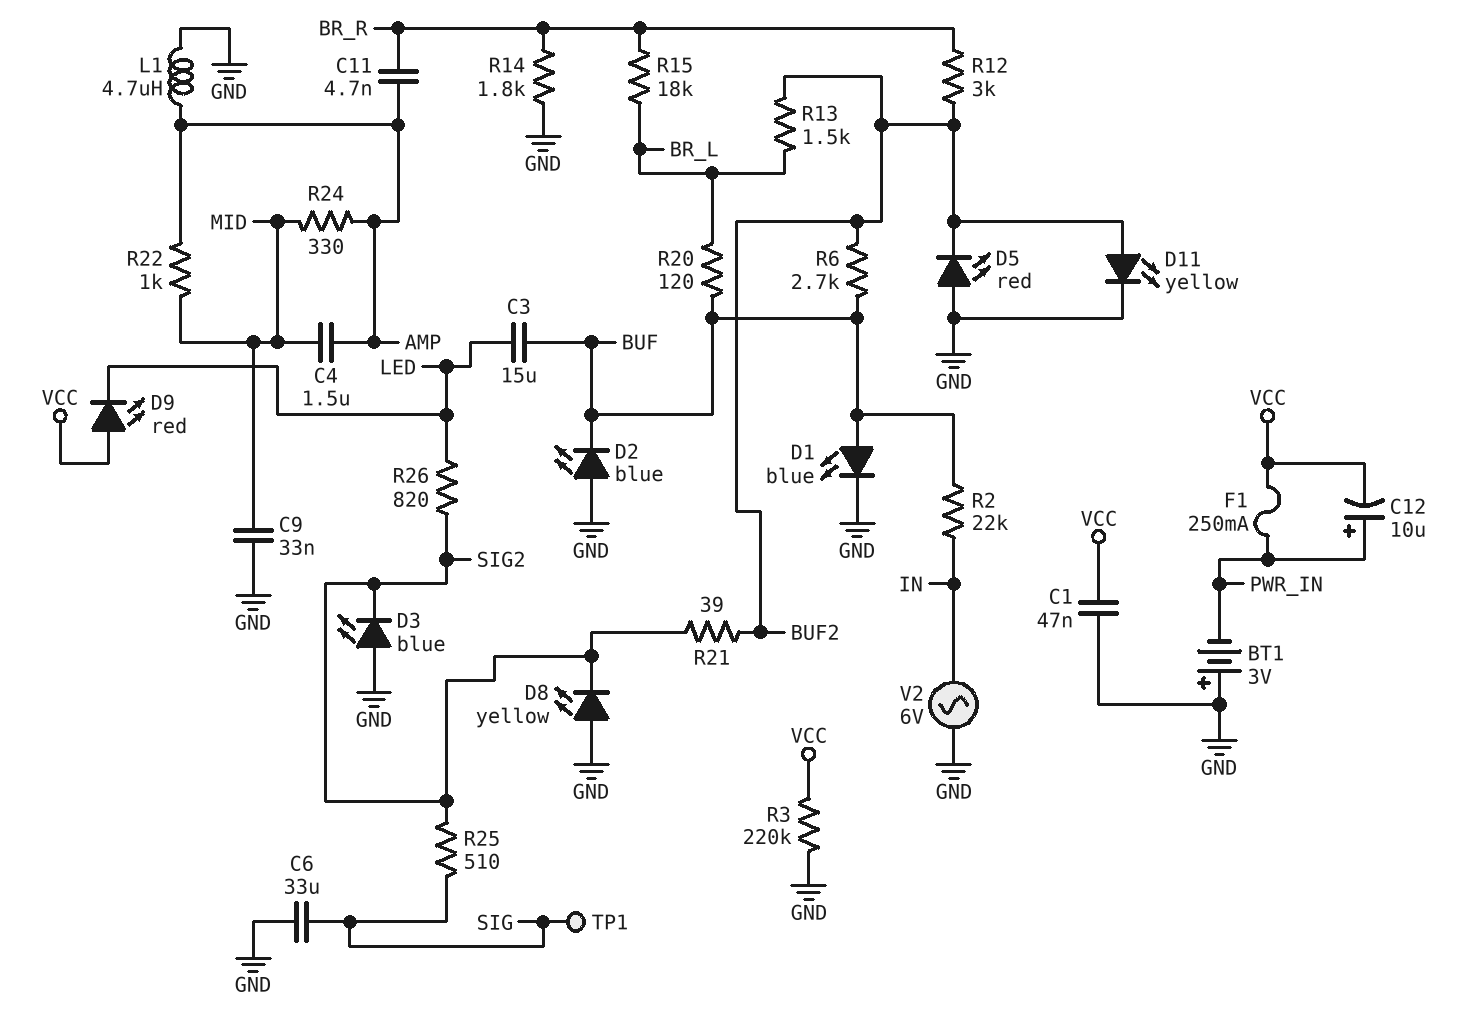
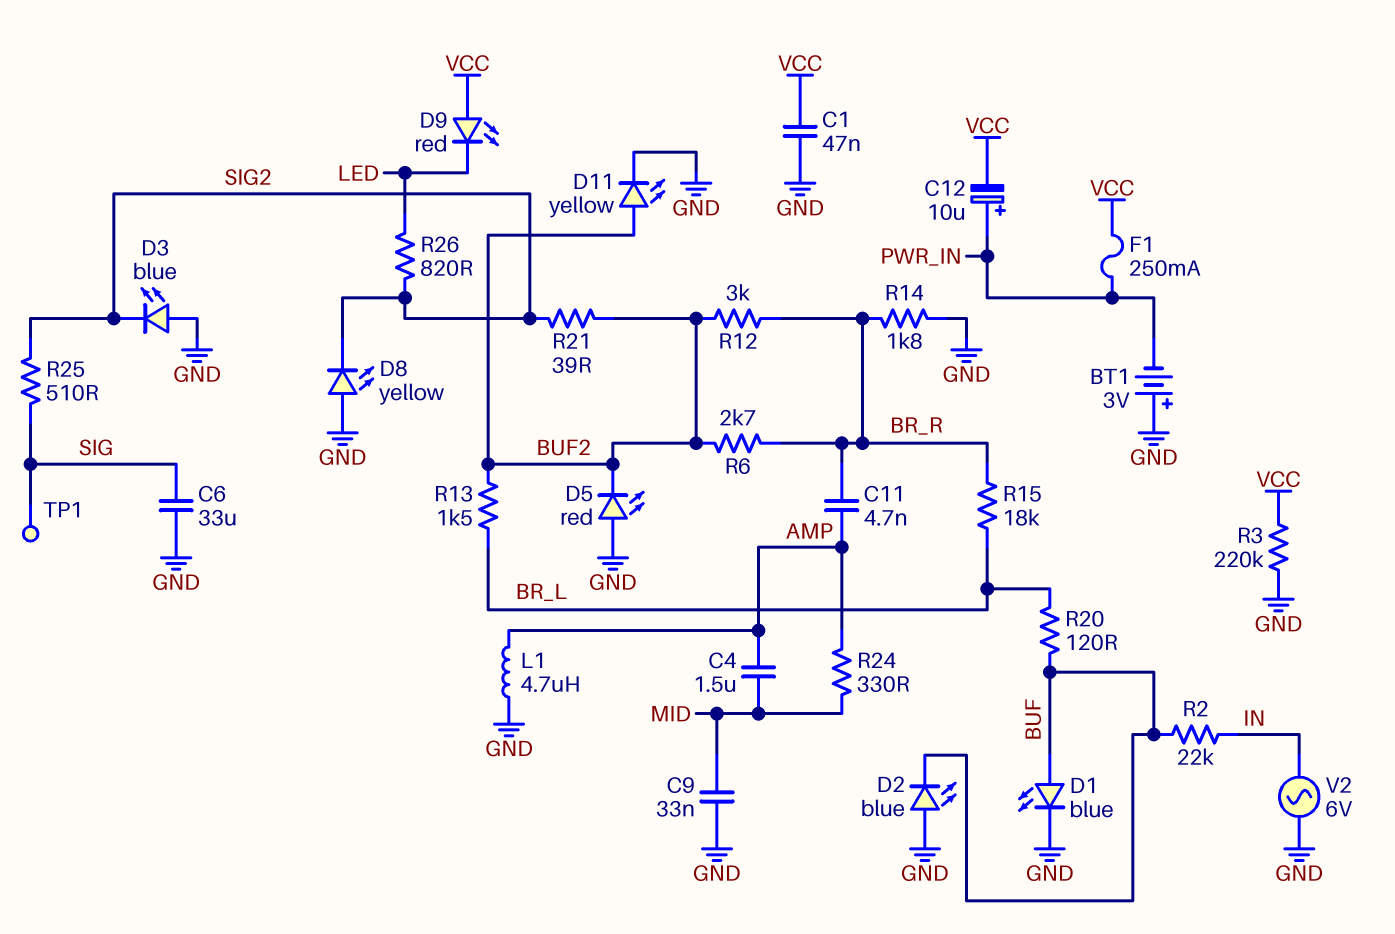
C3: 15uF (BUF, LED) -> none
R6: 2.7k (BUF, BUF2) -> 2.7k (BR_R, BUF2)
R22: 1k (AMP, MID) -> none

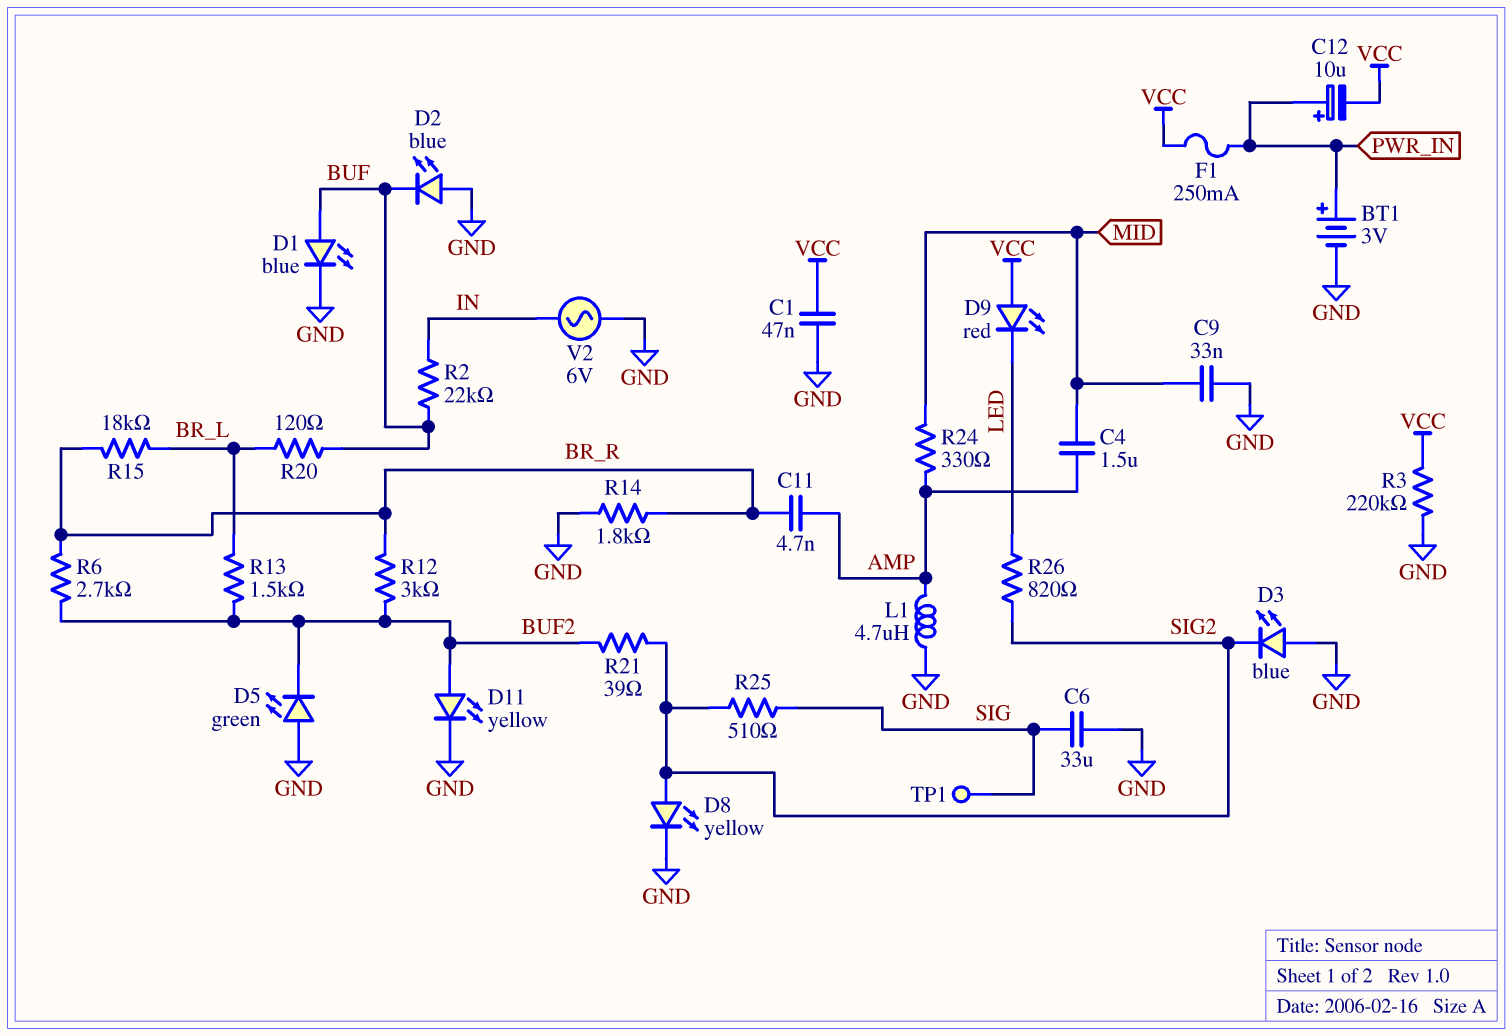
BT1: 3V (plus GND, minus PWR_IN) -> 3V (plus PWR_IN, minus GND)
D5: LED red (A GND, K BUF2) -> LED green (A GND, K BUF2)
D8: LED yellow (A GND, K SIG2) -> LED yellow (A SIG2, K GND)

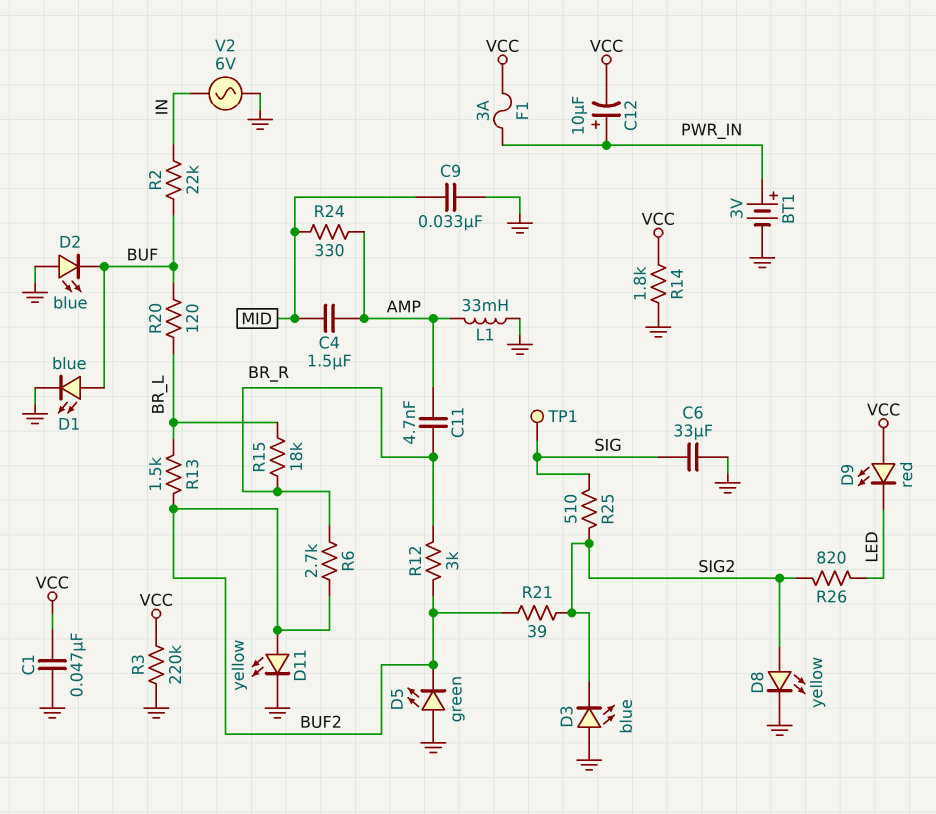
F1: 250mA (PWR_IN, VCC) -> 3A (PWR_IN, VCC)
L1: 4.7uH (AMP, GND) -> 33mH (AMP, GND)
R14: 1.8k (BR_R, GND) -> 1.8k (GND, VCC)

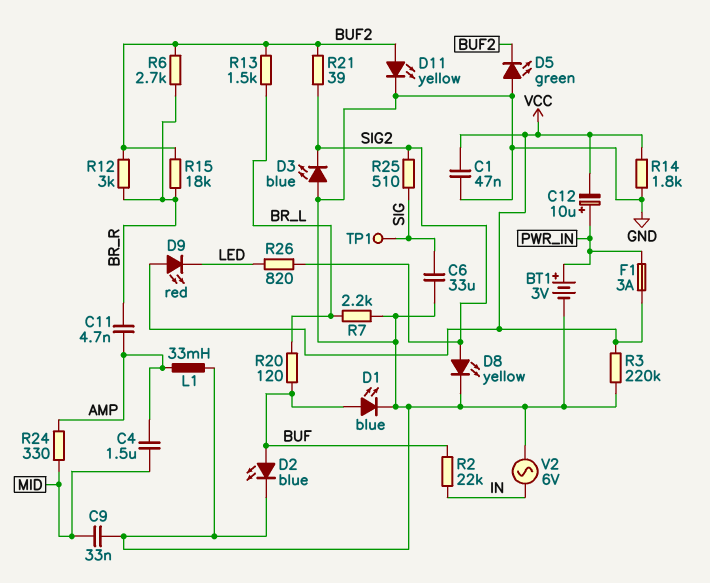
D2: LED blue (A GND, K BUF) -> LED blue (A BUF, K GND)
R7: none -> 2.2k (BR_L, GND)
R15: 18k (BR_L, BR_R) -> 18k (BR_R, BUF2)

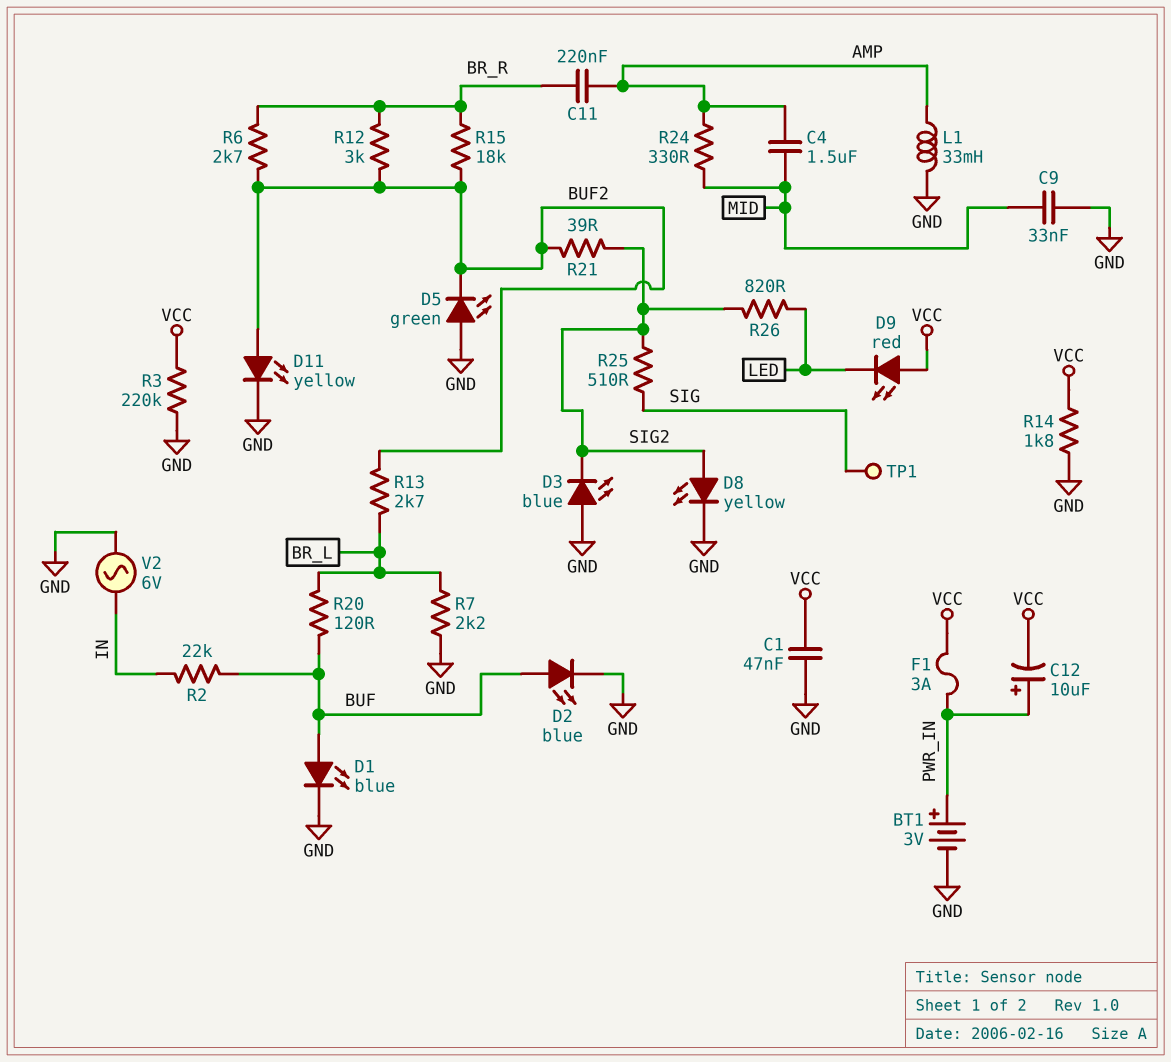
C6: 33uF (GND, SIG) -> none
C11: 4.7nF (AMP, BR_R) -> 220nF (AMP, BR_R)
R13: 1.5k (BR_L, BUF2) -> 2.7k (BR_L, BUF2)

